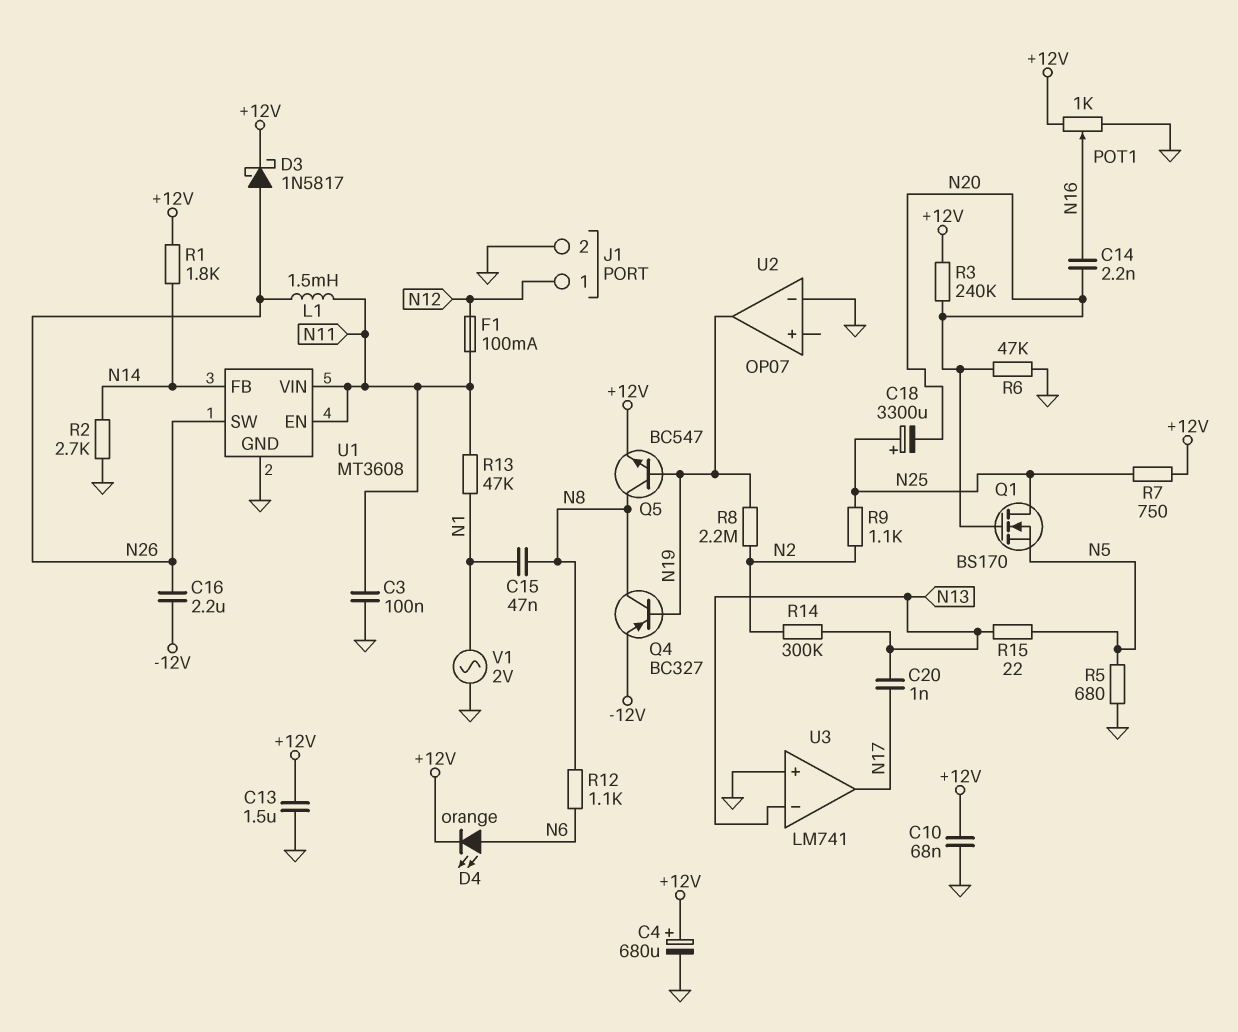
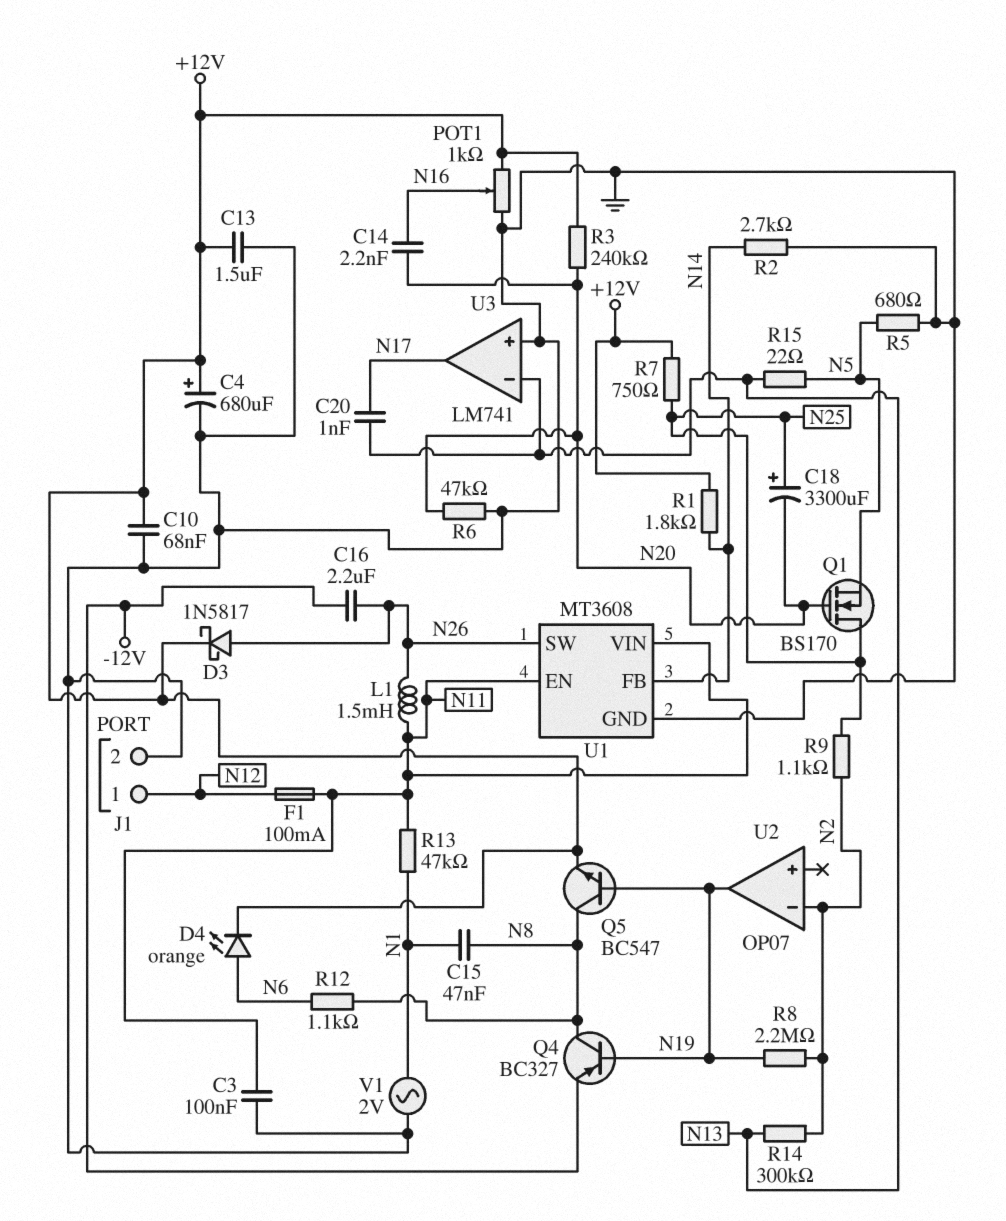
U2 pin in-: GND -> N2

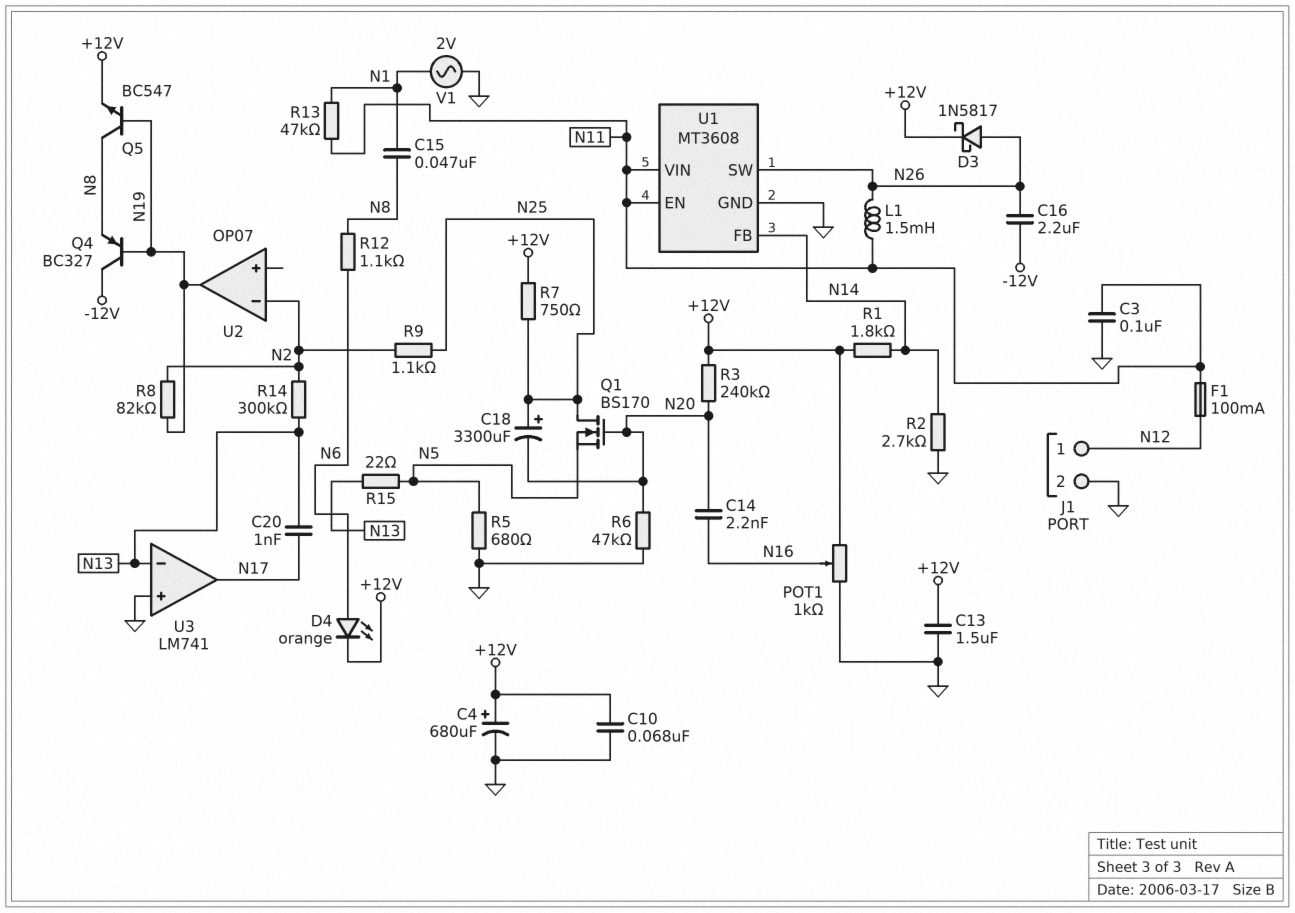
Q4: PNP BC327 (B N19, C N8, E -12V) -> PNP BC327 (B N19, C -12V, E N8)
R8: 2.2M (N2, N19) -> 82k (N2, N19)

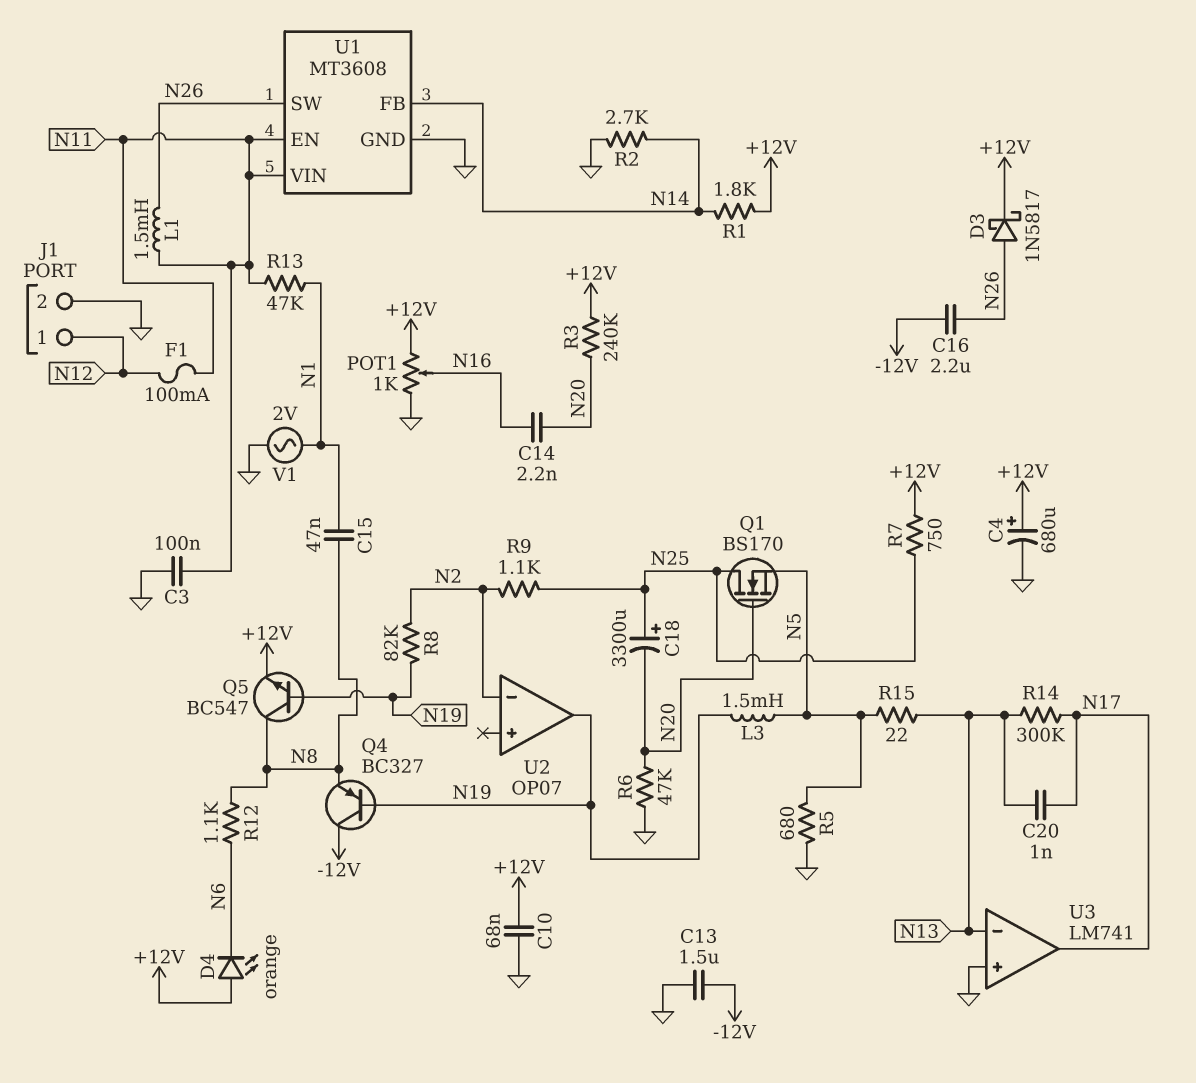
C13: 1.5uF (+12V, GND) -> 1.5uF (-12V, GND)
D4: LED orange (A N6, K +12V) -> LED orange (A +12V, K N6)
L3: none -> 1.5mH (N5, N19)
R14: 300k (N2, N13) -> 300k (N13, N17)

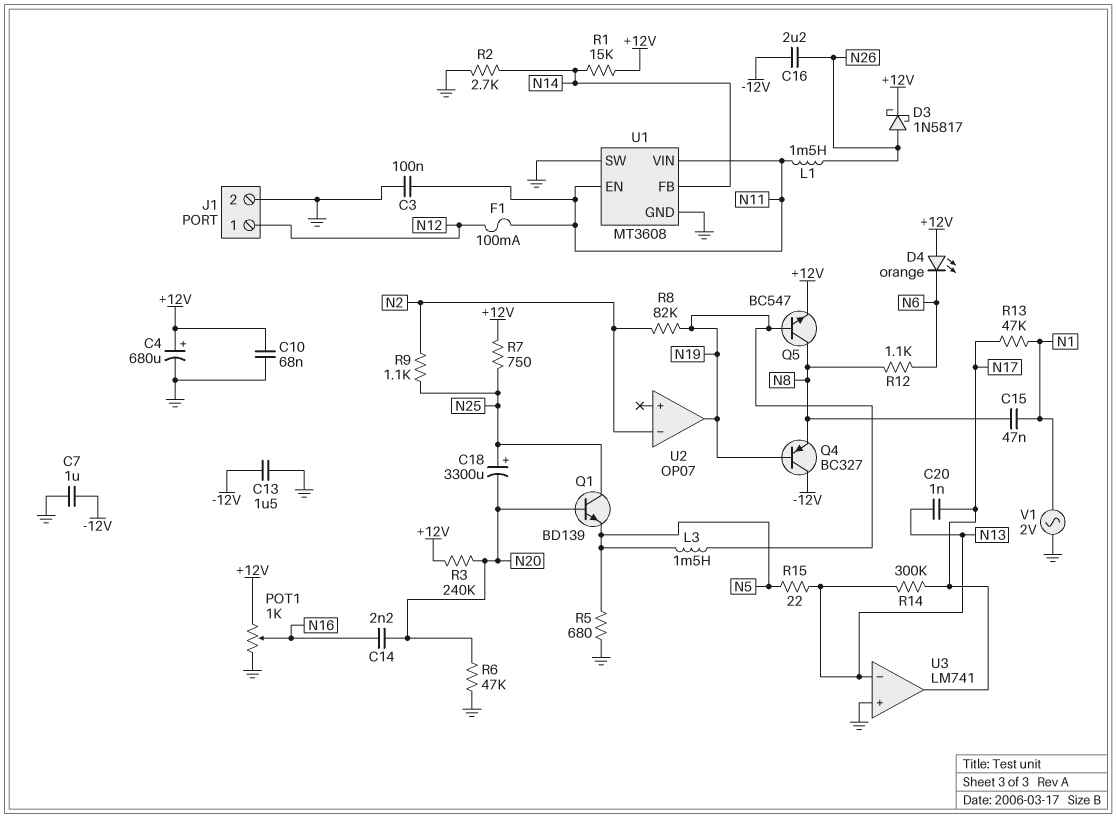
C7: none -> 1uF (-12V, GND)
Q1: NMOS BS170 (G N20, D N25, S N5) -> NPN BD139 (B N20, C N25, E N5)
R1: 1.8k (+12V, N14) -> 15k (+12V, N14)
R13: 47k (N1, N11) -> 47k (N1, N17)
U1 pin SW: N26 -> GND

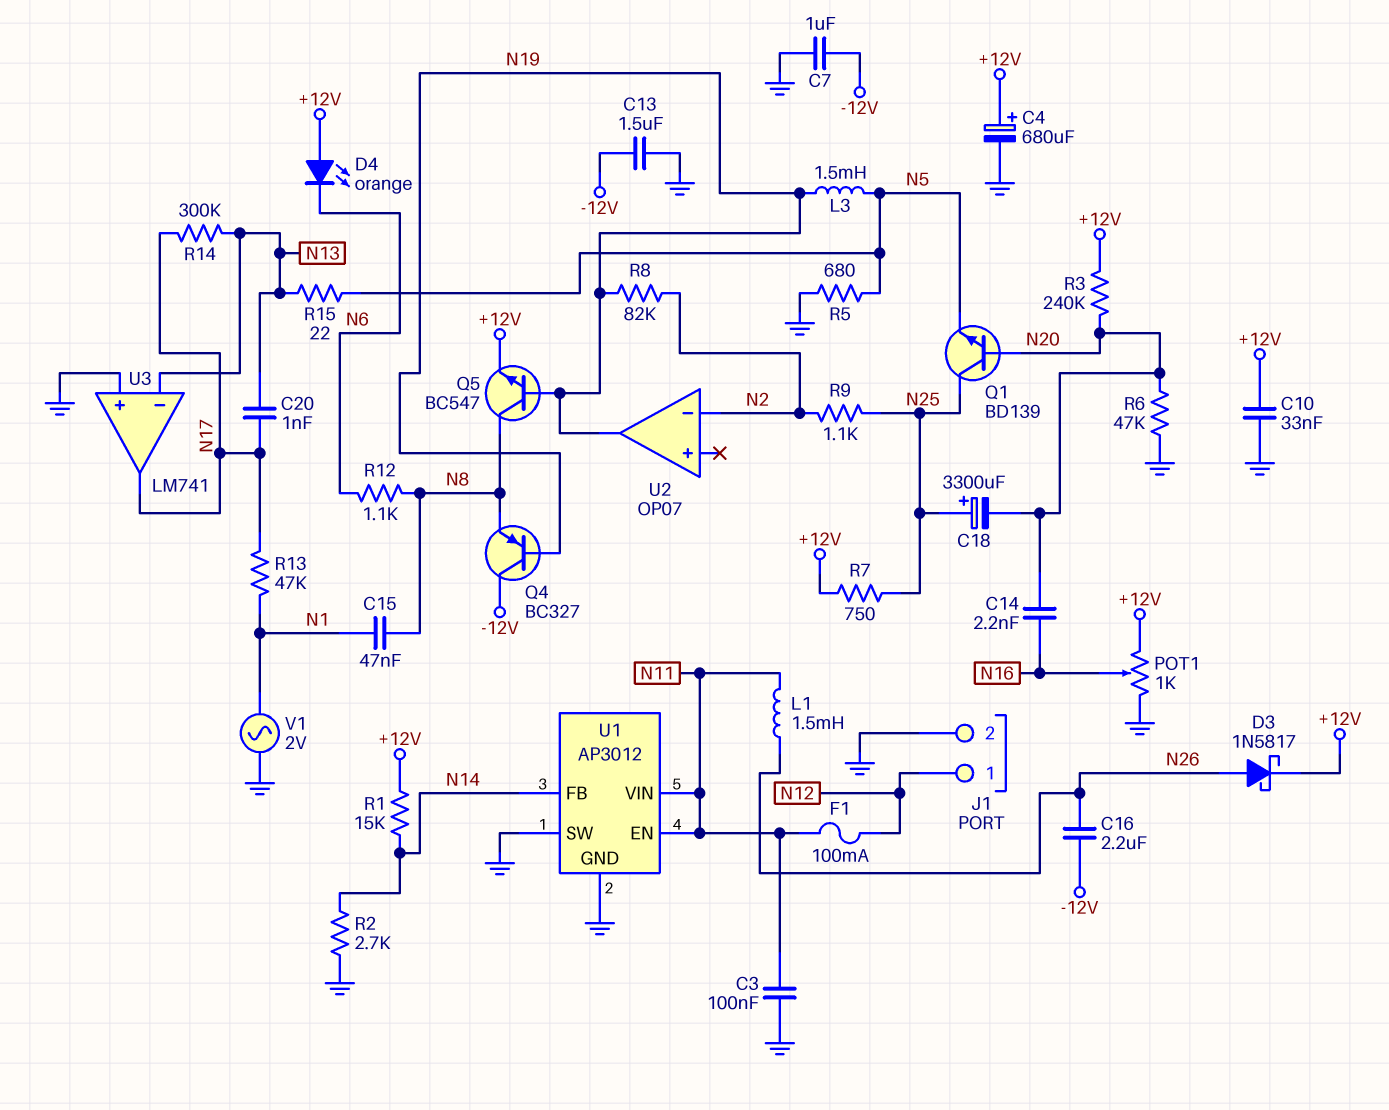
C10: 68nF (+12V, GND) -> 33nF (+12V, GND)
U1: MT3608 -> AP3012

